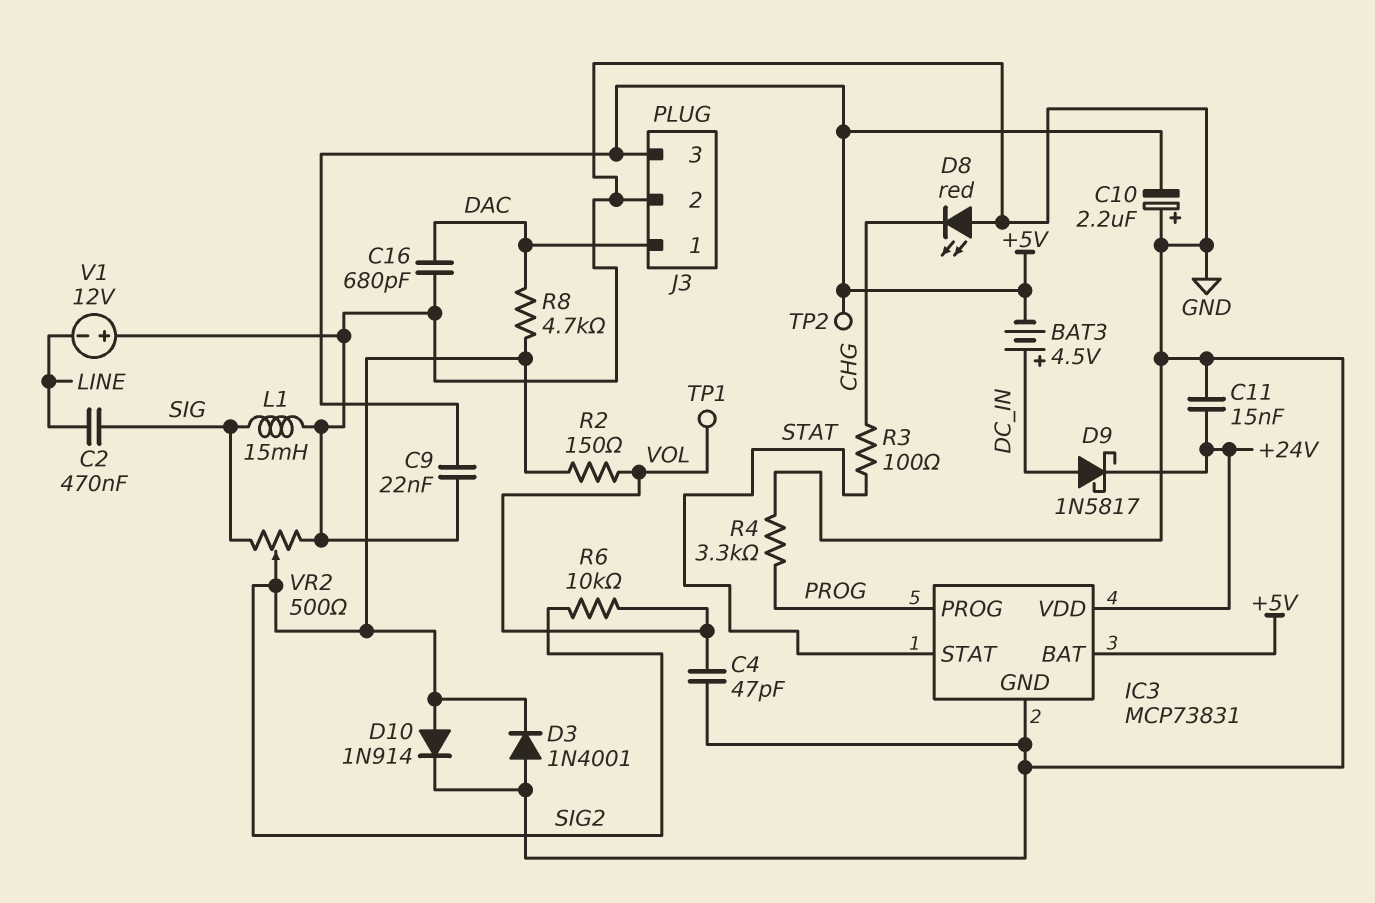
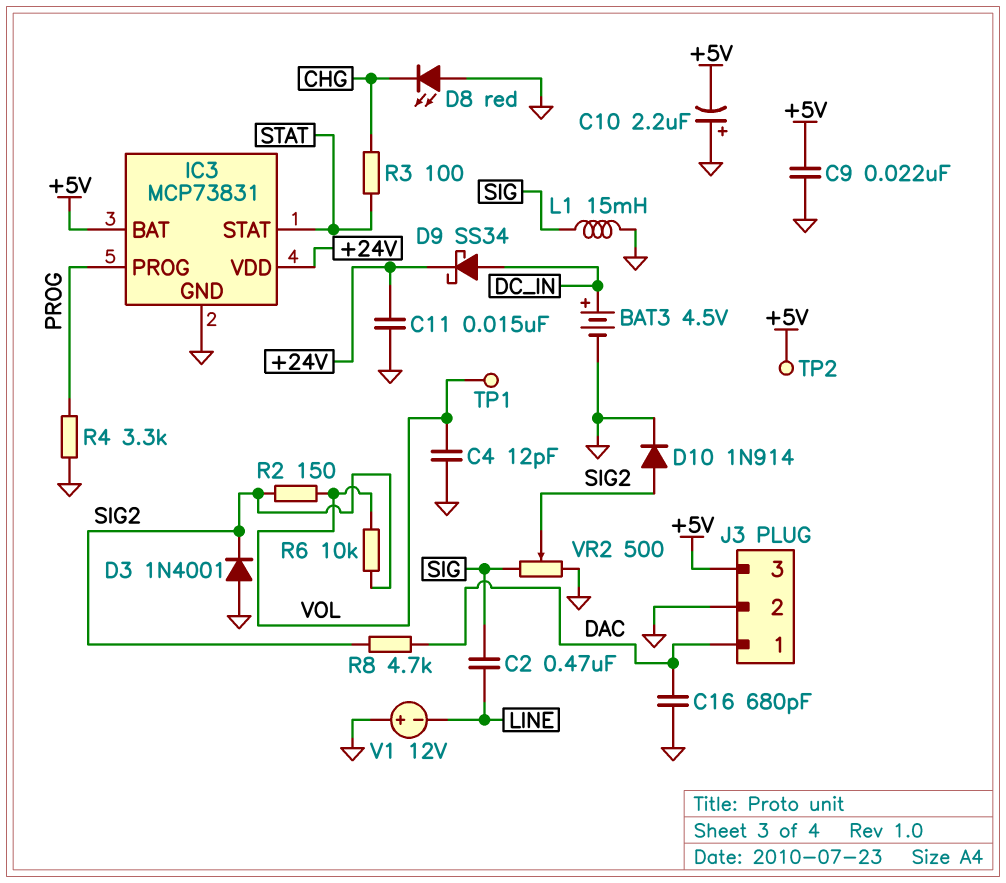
BAT3: 4.5V (plus DC_IN, minus +5V) -> 4.5V (plus DC_IN, minus GND)
C4: 47pF (GND, VOL) -> 12pF (GND, VOL)
D9: schottky 1N5817 (A DC_IN, K +24V) -> schottky SS34 (A DC_IN, K +24V)

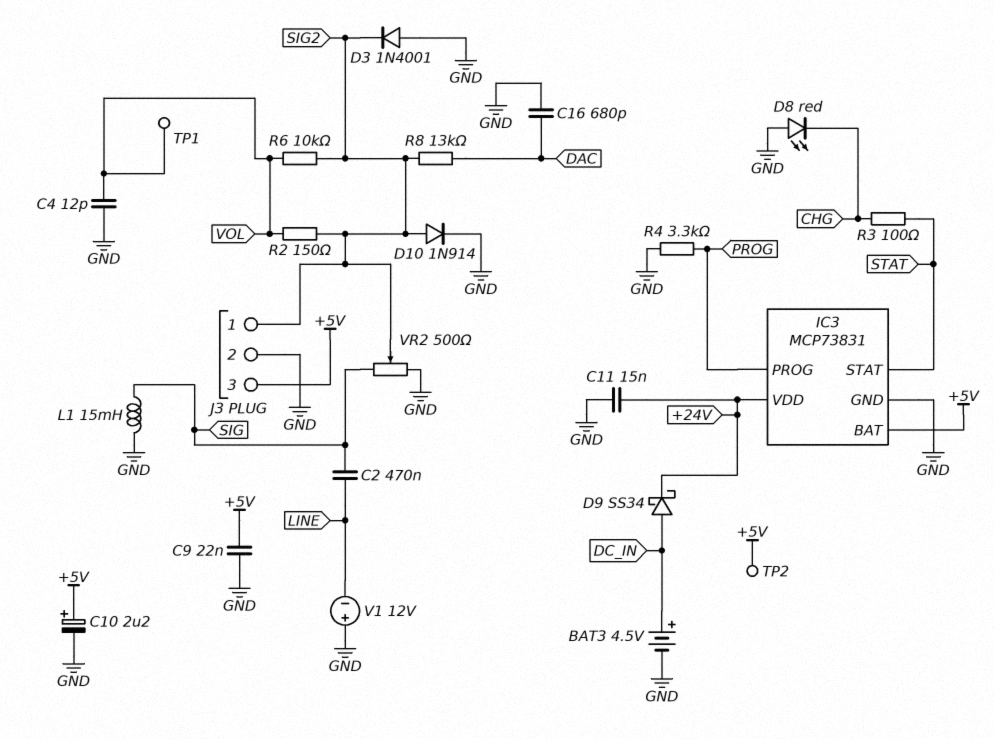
C10: 2.2uF (plus GND, minus +5V) -> 2.2uF (plus +5V, minus GND)
J3 pin 1: DAC -> SIG2
R8: 4.7k (DAC, SIG2) -> 13k (DAC, SIG2)

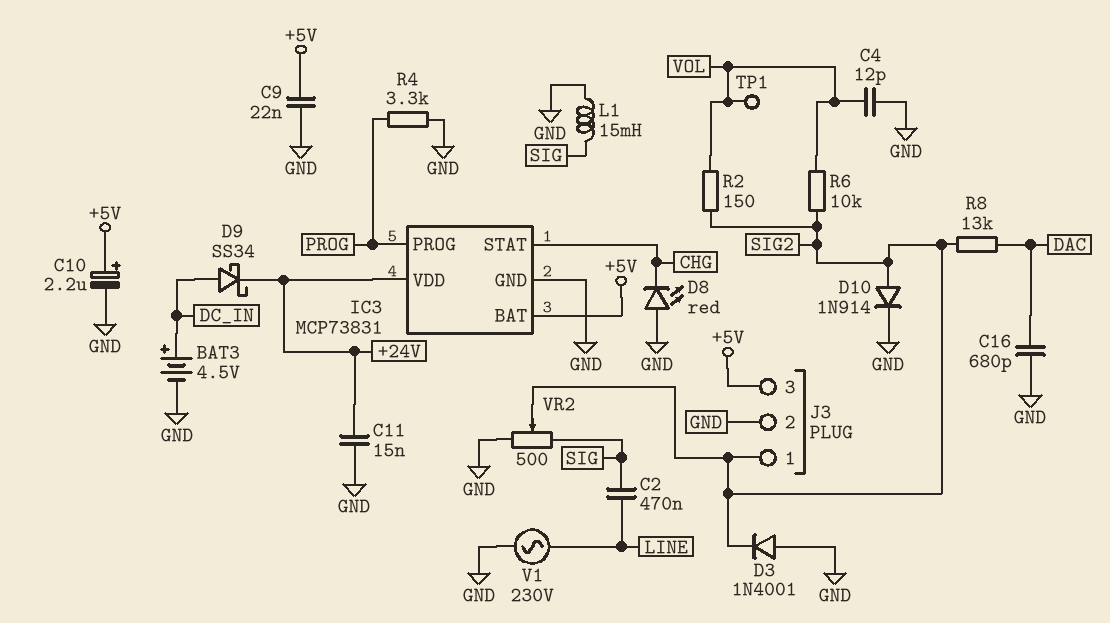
IC3 pin STAT: STAT -> CHG
R3: 100 (CHG, STAT) -> none
TP2: test point (+5V) -> none
V1: 12V (plus GND, minus LINE) -> AC 230V (GND, LINE)

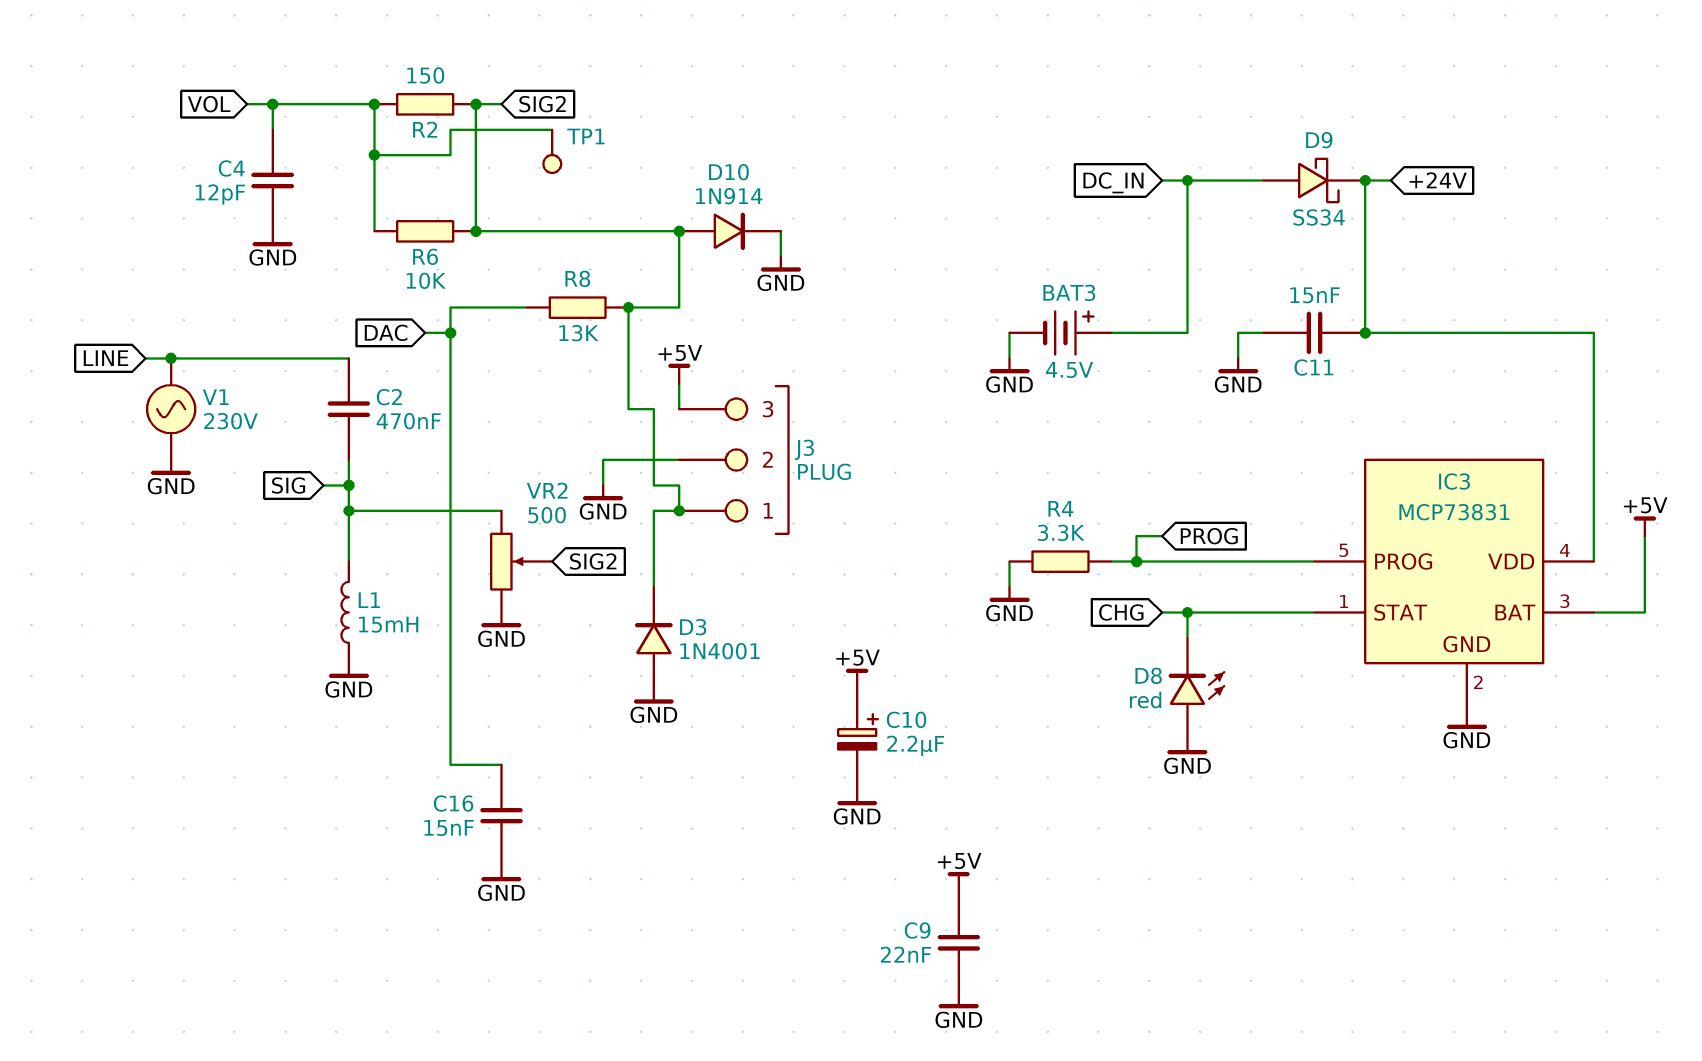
C16: 680pF (DAC, GND) -> 15nF (DAC, GND)

